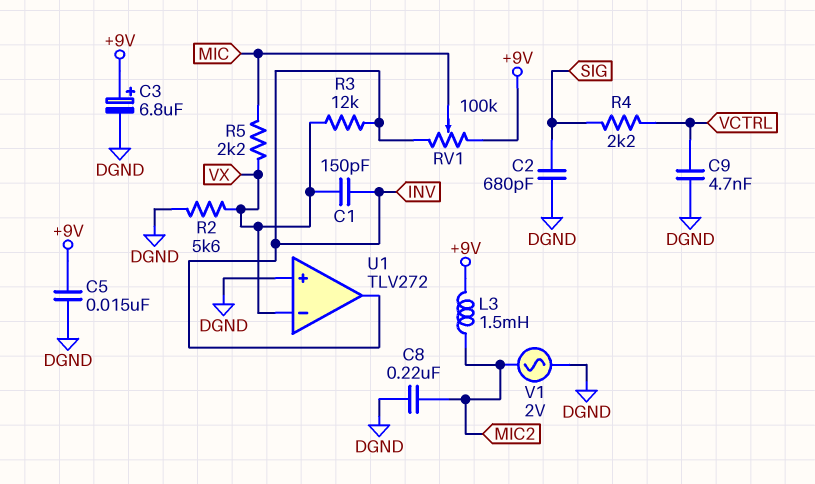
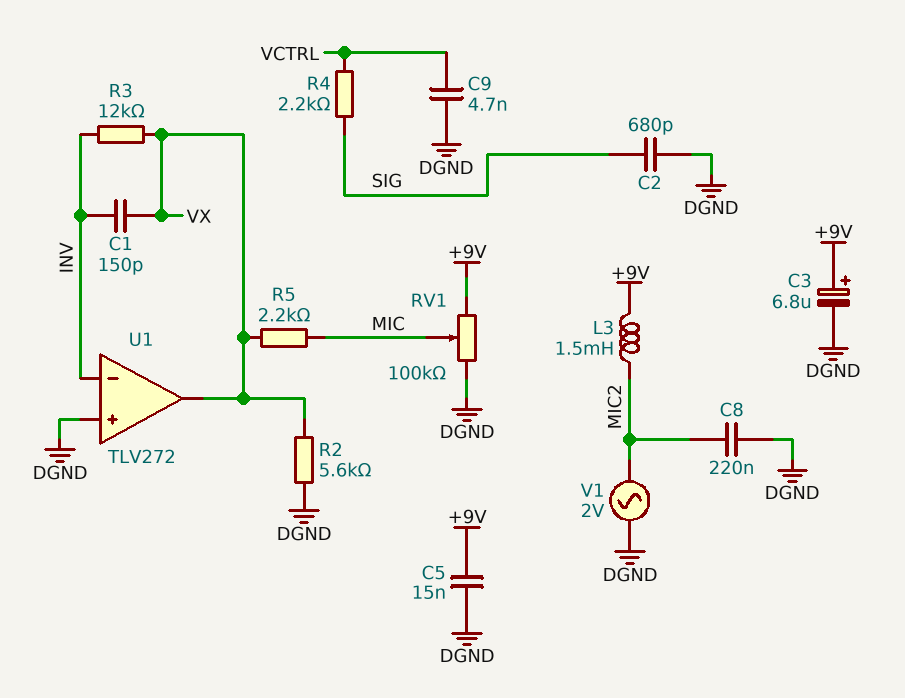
RV1: 100k (+9V, INV, wiper MIC) -> 100k (+9V, DGND, wiper MIC)
U1 pin in-: VX -> INV
U1 pin out: INV -> VX

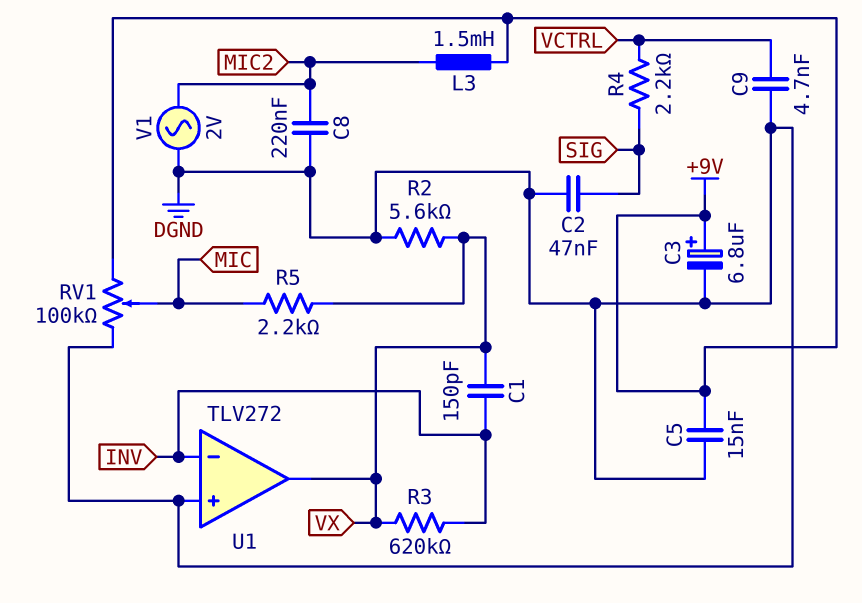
C2: 680pF (DGND, SIG) -> 47nF (DGND, SIG)
R3: 12k (INV, VX) -> 620k (INV, VX)

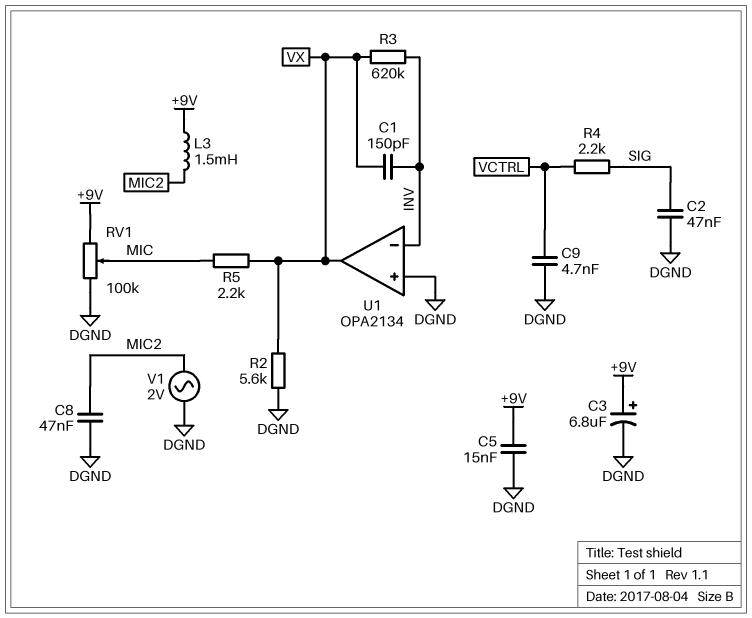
C8: 220nF (DGND, MIC2) -> 47nF (DGND, MIC2)
U1: TLV272 -> OPA2134

